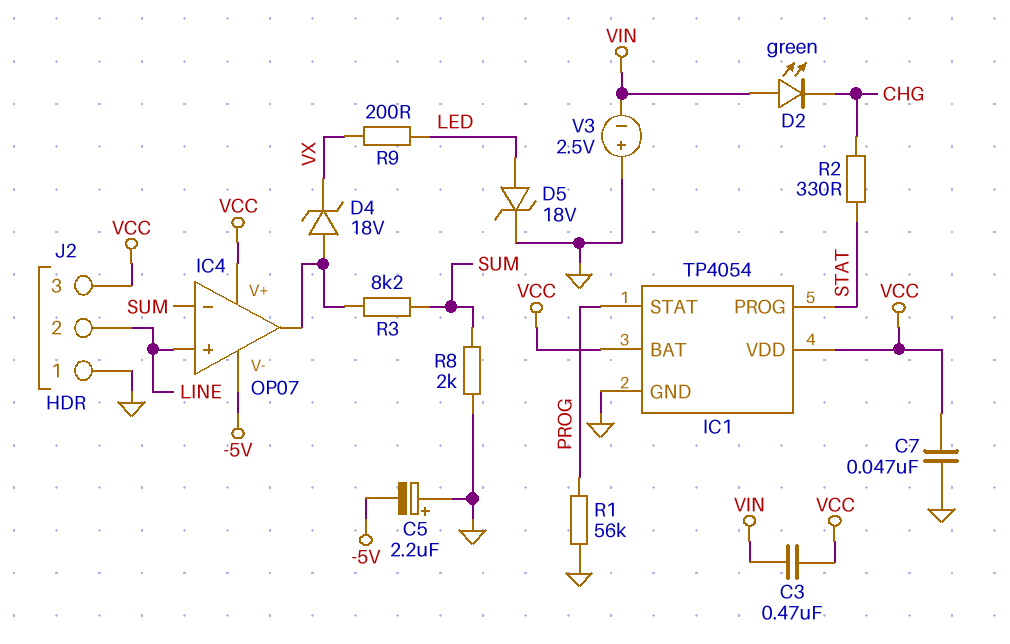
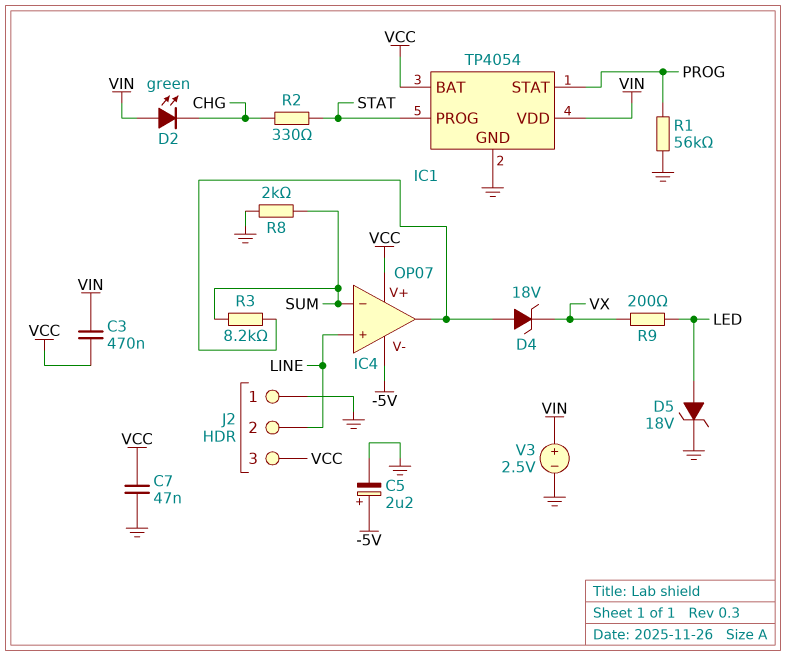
C5: 2.2uF (plus GND, minus -5V) -> 2.2uF (plus -5V, minus GND)
IC1 pin VDD: VCC -> VIN
V3: 2.5V (plus GND, minus VIN) -> 2.5V (plus VIN, minus GND)

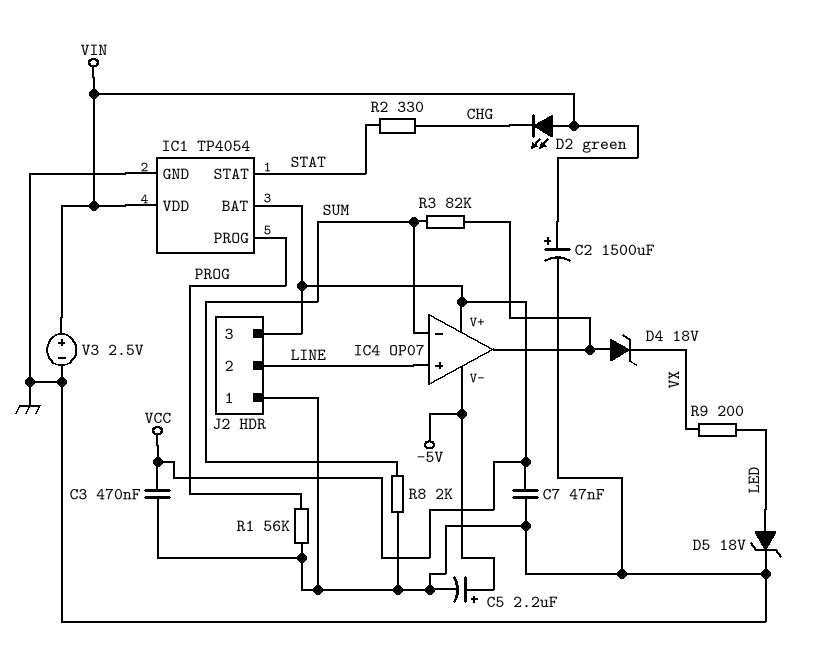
C2: none -> 1500uF (plus VIN, minus GND)
C3: 470nF (VCC, VIN) -> 470nF (GND, VCC)
IC1 pin PROG: STAT -> PROG
IC1 pin STAT: PROG -> STAT
R3: 8.2k (IC4/out, SUM) -> 82k (IC4/out, SUM)

